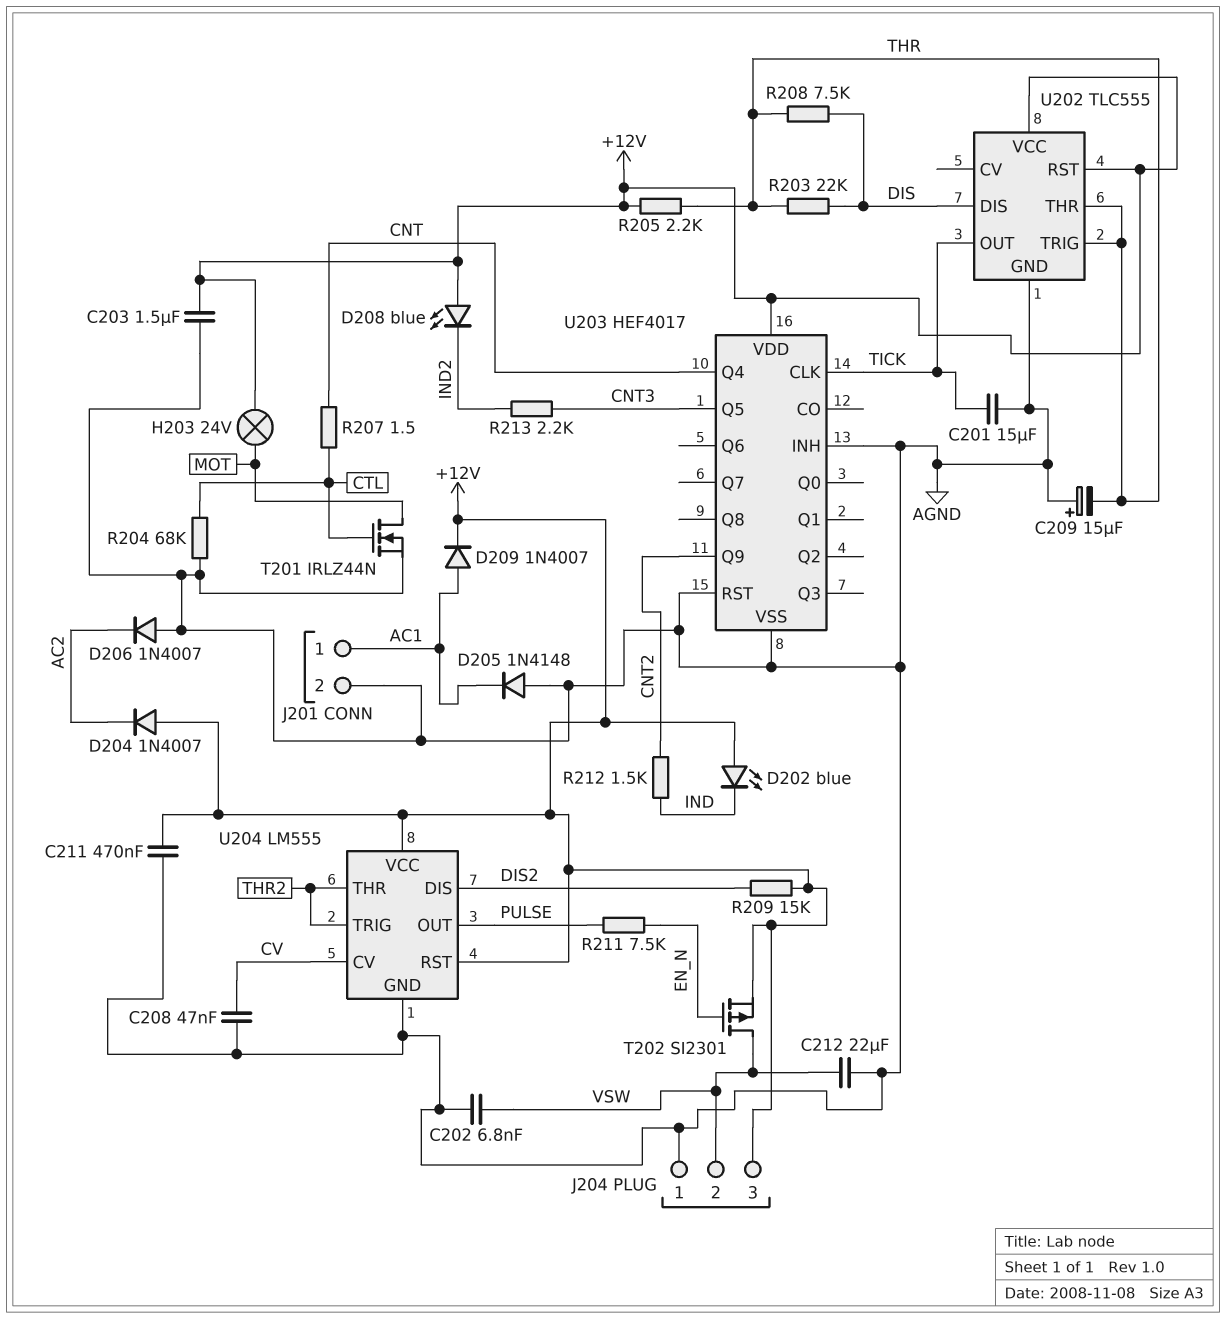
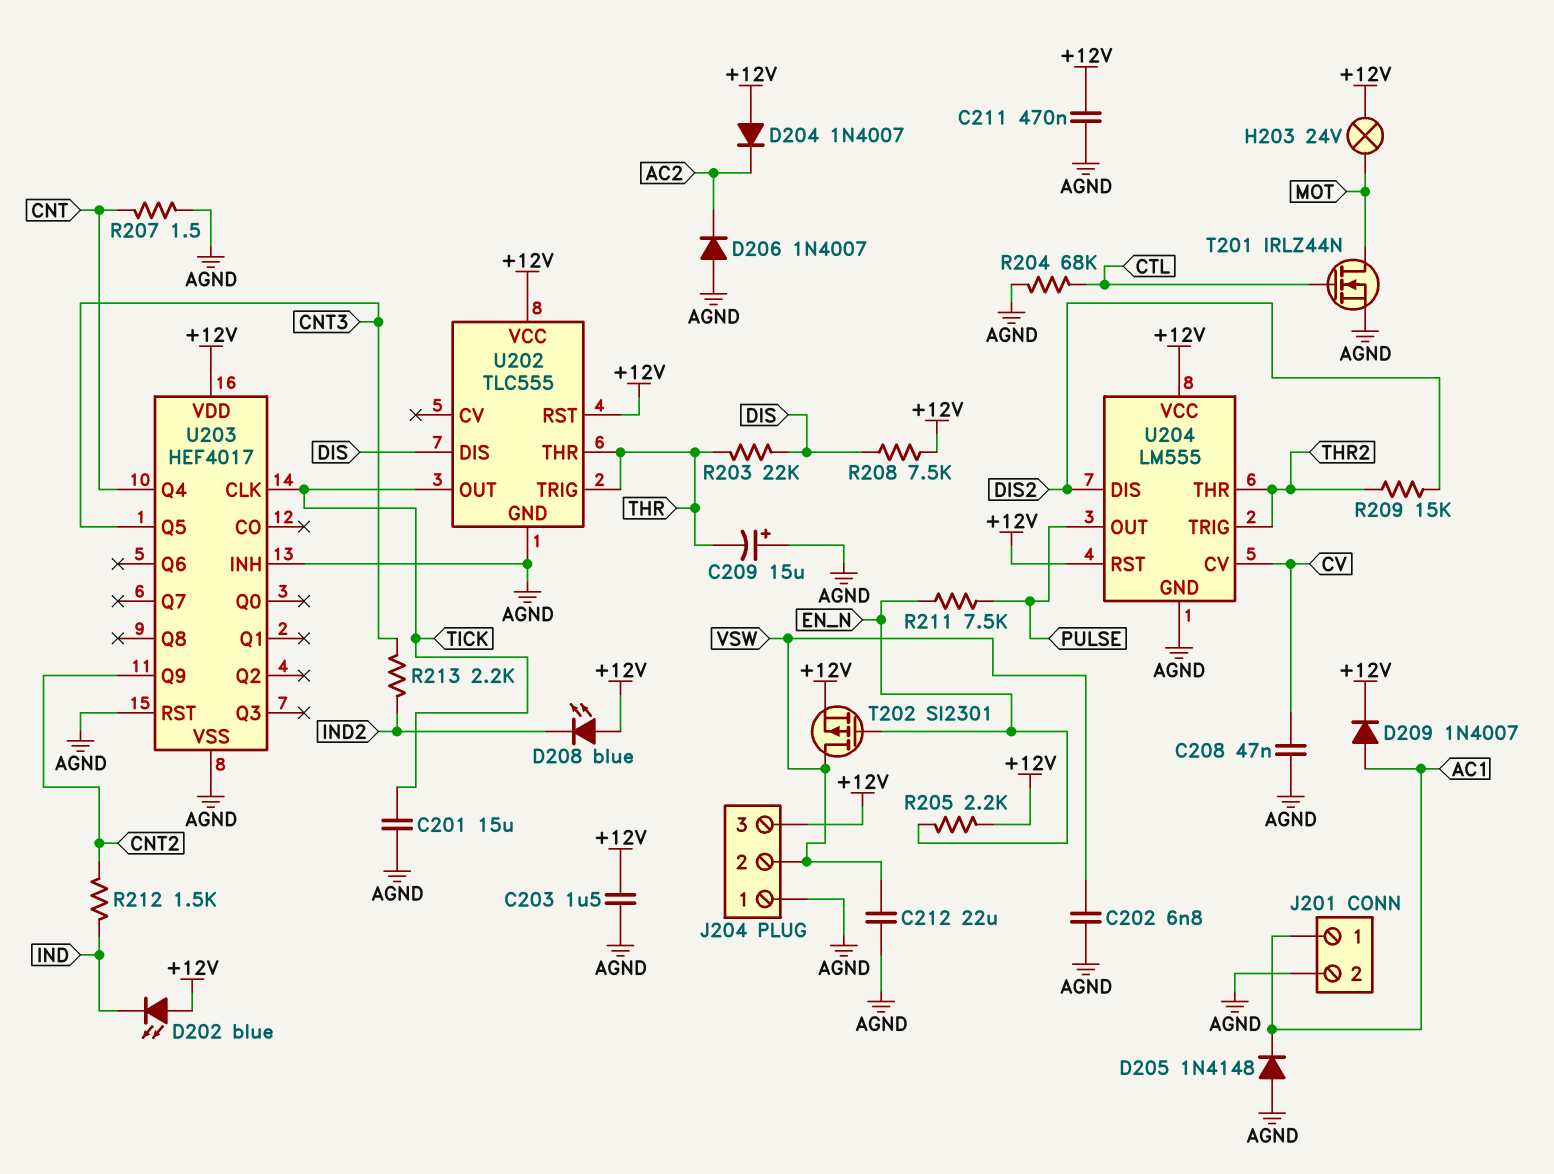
R205: 2.2k (+12V, THR) -> 2.2k (+12V, EN_N)
R207: 1.5 (CNT, CTL) -> 1.5 (AGND, CNT)
R208: 7.5k (DIS, THR) -> 7.5k (+12V, DIS)
R209: 15k (+12V, DIS2) -> 15k (DIS2, THR2)

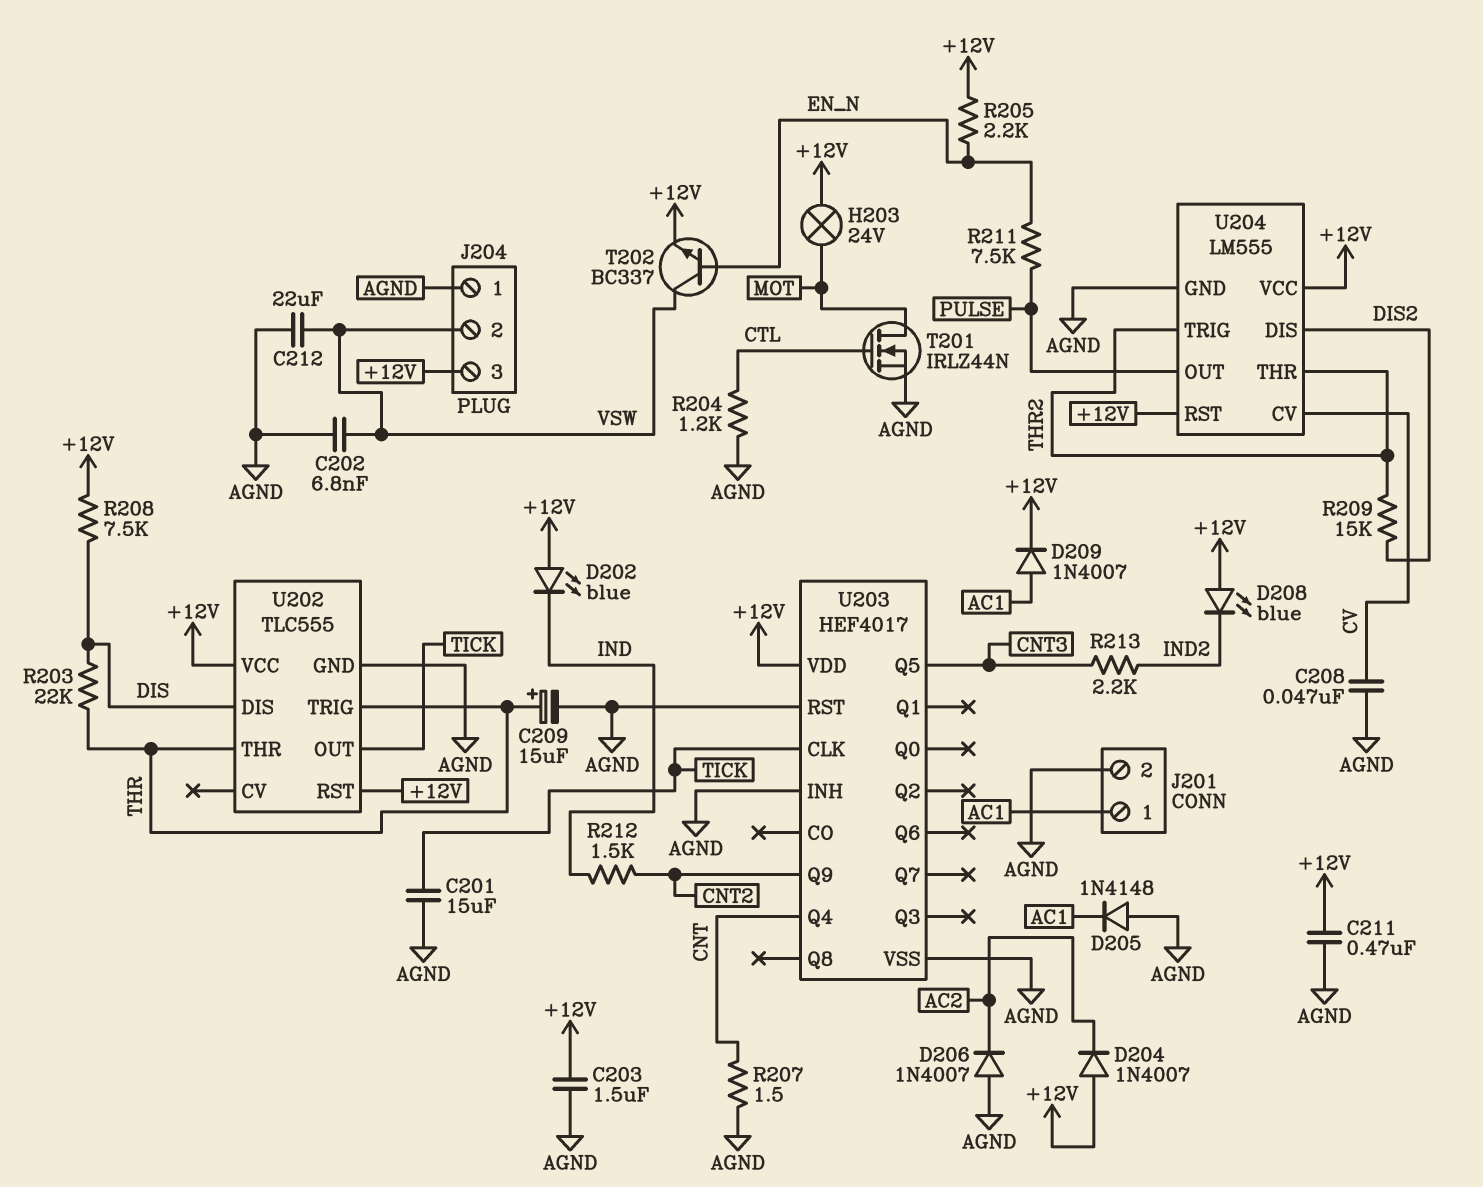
C209: 15uF (plus AGND, minus THR) -> 15uF (plus THR, minus AGND)
R204: 68k (AGND, CTL) -> 1.2k (AGND, CTL)
T202: PMOS SI2301 (G EN_N, D VSW, S +12V) -> NPN BC337 (B EN_N, C VSW, E +12V)

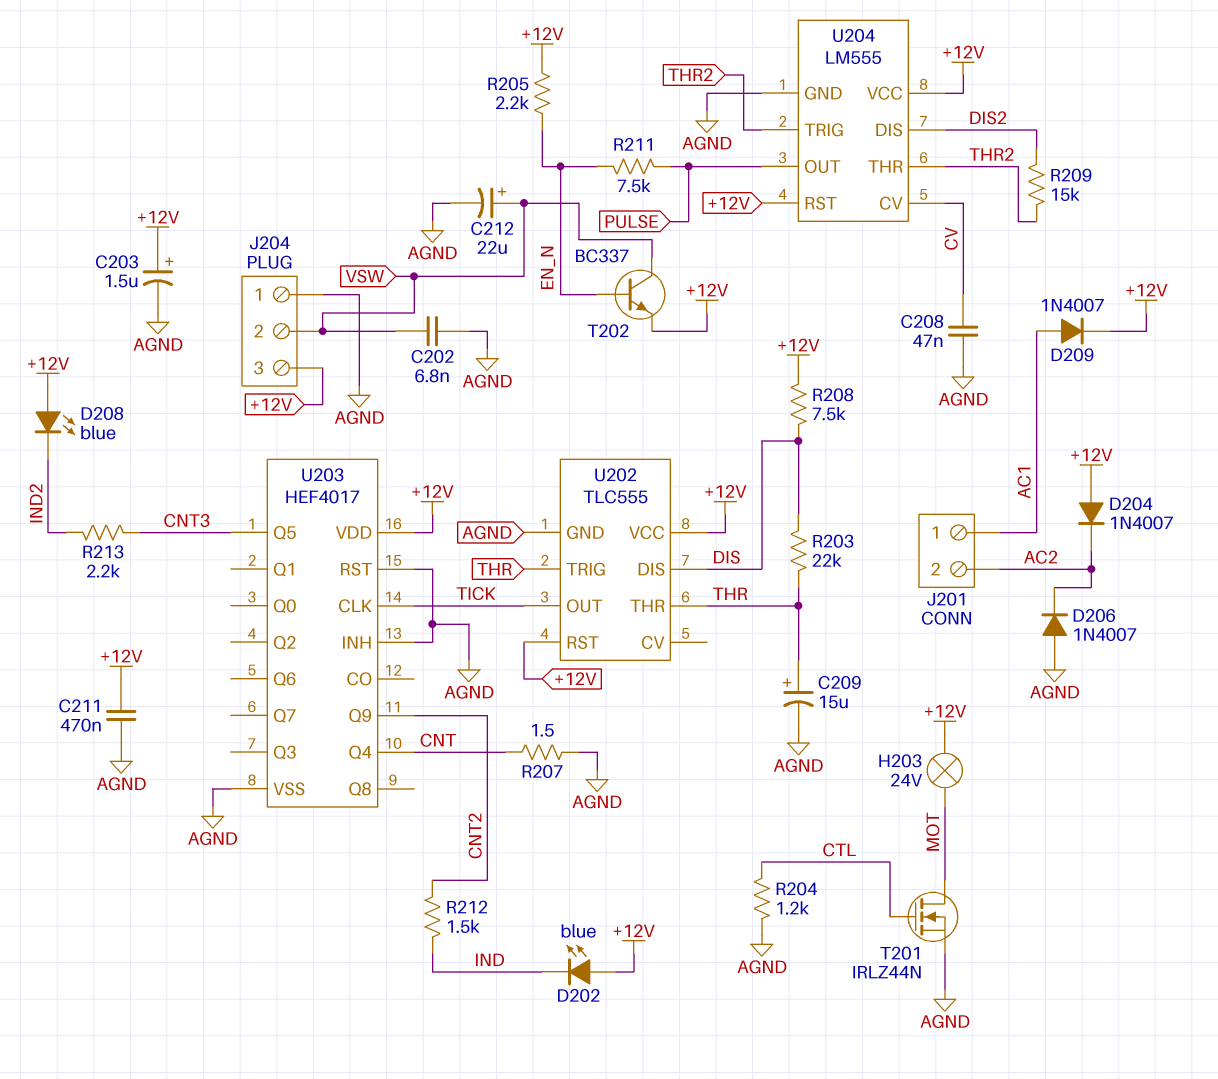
C201: 15uF (AGND, TICK) -> none
C203: 1.5uF (+12V, AGND) -> 1.5uF (plus +12V, minus AGND)
C212: 22uF (AGND, VSW) -> 22uF (plus VSW, minus AGND)
D205: diode 1N4148 (A AGND, K AC1) -> none
J201 pin 2: AGND -> AC2

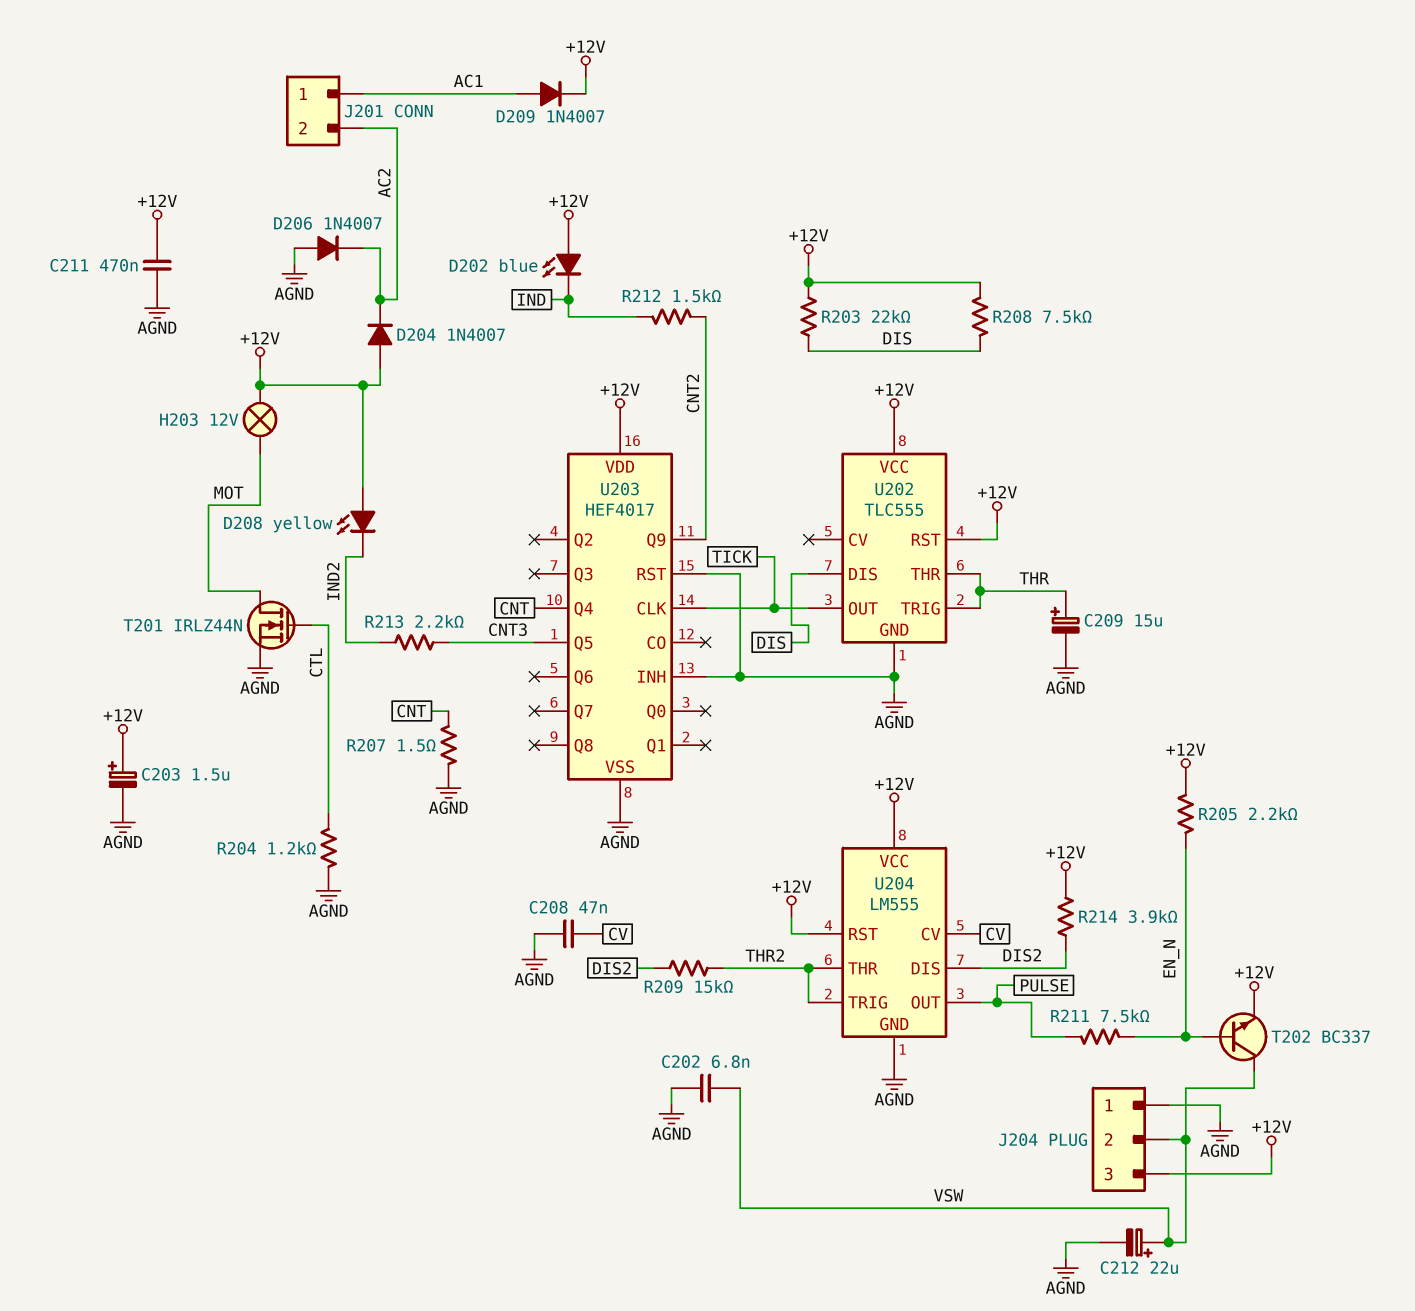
D208: LED blue (A +12V, K IND2) -> LED yellow (A +12V, K IND2)
H203: lamp 24V (+12V, MOT) -> lamp 12V (+12V, MOT)
R203: 22k (DIS, THR) -> 22k (+12V, DIS)
R214: none -> 3.9k (+12V, DIS2)

